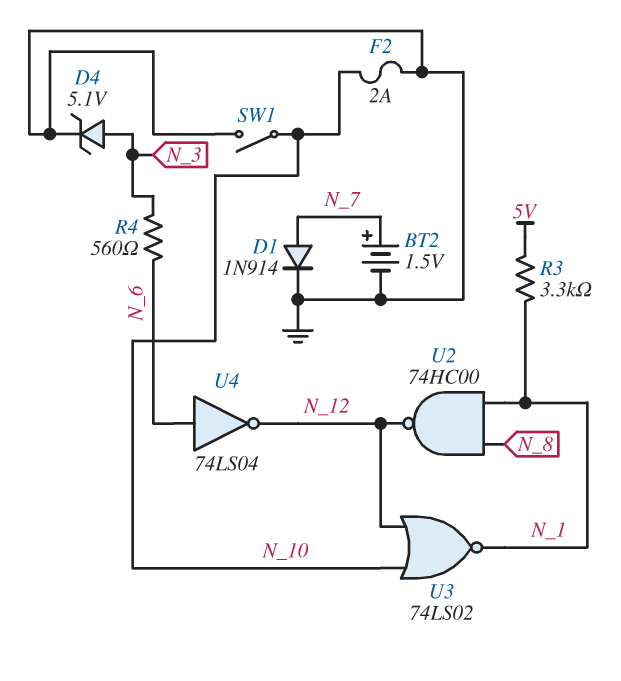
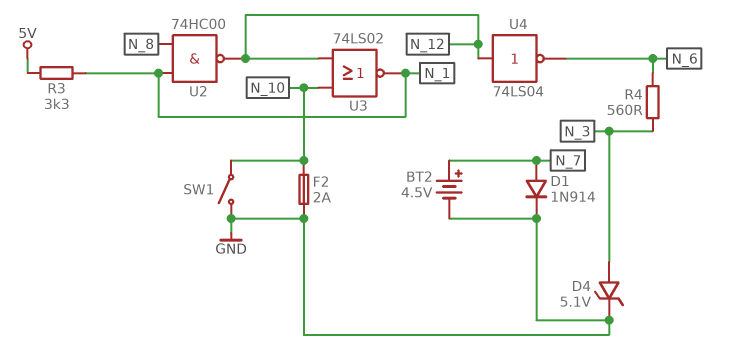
BT2: 1.5V (plus N_7, minus GND) -> 4.5V (plus N_7, minus GND)
U4: NOT 74LS04 (in N_6, out N_12) -> NOT 74LS04 (in N_12, out N_6)

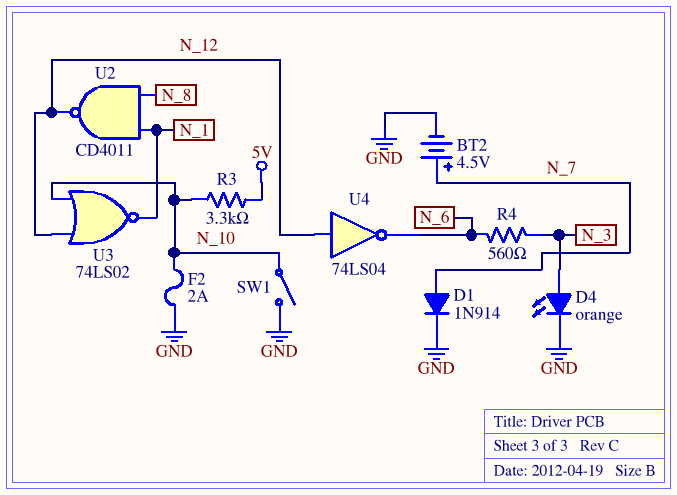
D4: zener 5.1V (A N_3, K GND) -> LED orange (A N_3, K GND)
R3: 3.3k (5V, N_1) -> 3.3k (5V, N_10)
U2: NAND 74HC00 (in N_1, in N_8, out N_12) -> NAND CD4011 (in N_1, in N_8, out N_12)

